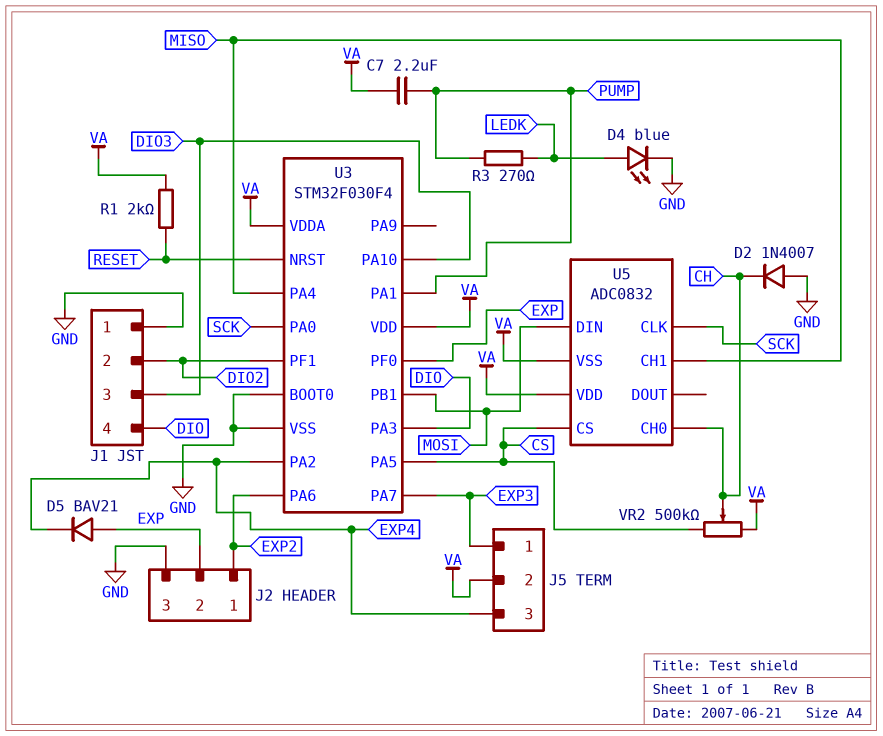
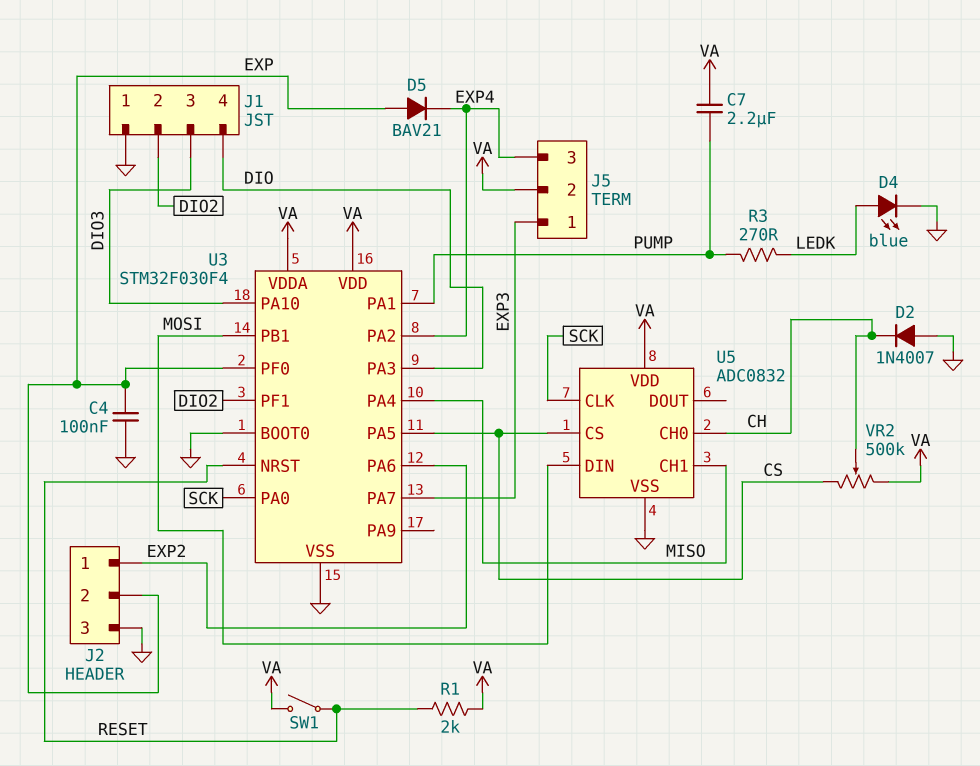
C4: none -> 100nF (EXP, GND)
SW1: none -> switch (RESET, VA)
U5 pin VSS: VA -> GND

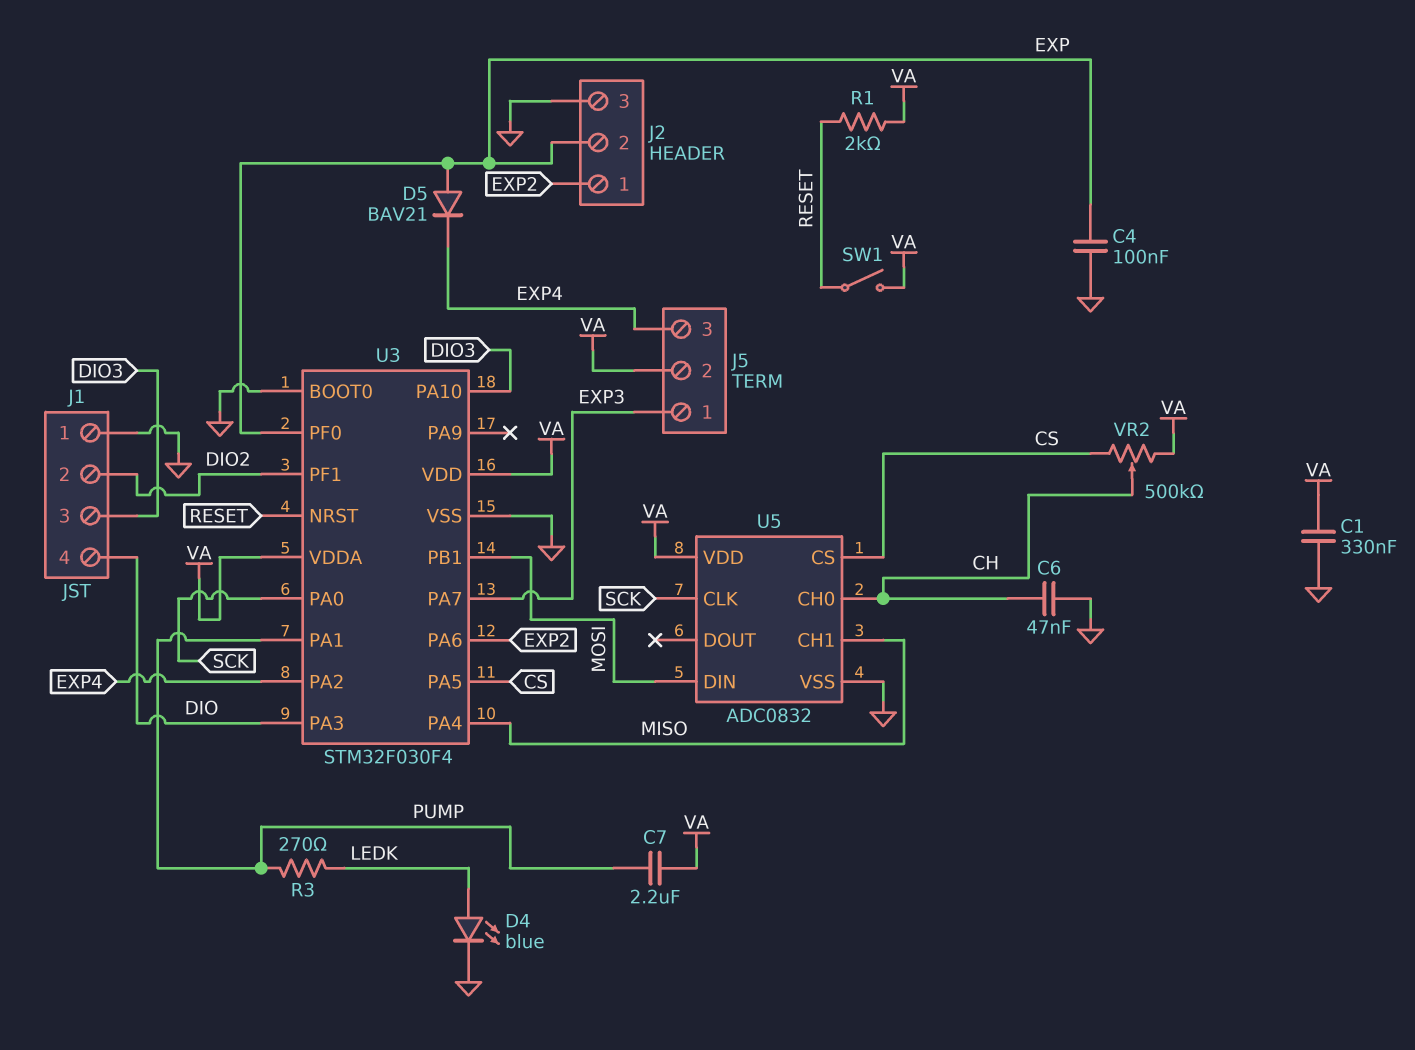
C1: none -> 330nF (GND, VA)
C6: none -> 47nF (CH, GND)
D2: diode 1N4007 (A GND, K CH) -> none

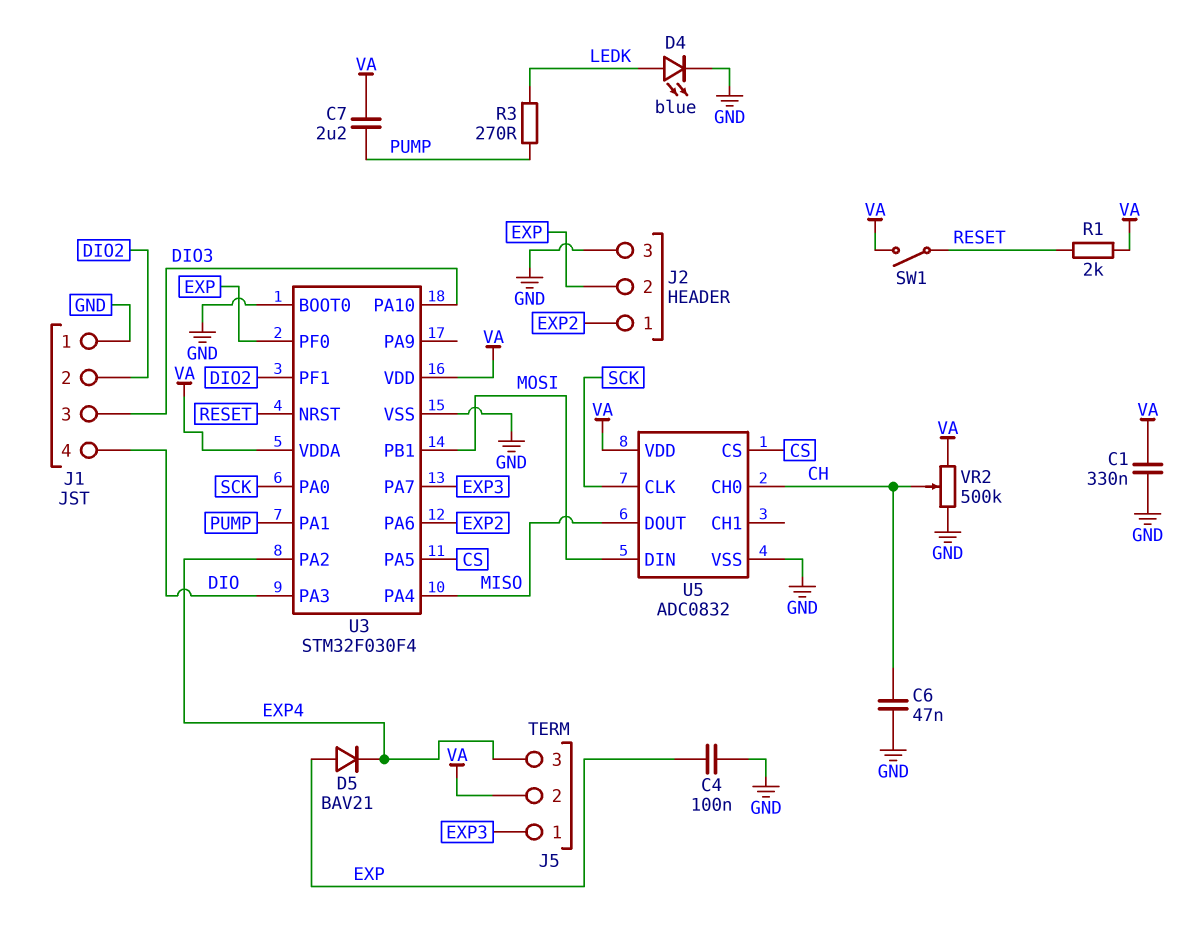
U5 pin CH1: MISO -> none
U5 pin DOUT: none -> MISO
VR2: 500k (CS, VA, wiper CH) -> 500k (GND, VA, wiper CH)

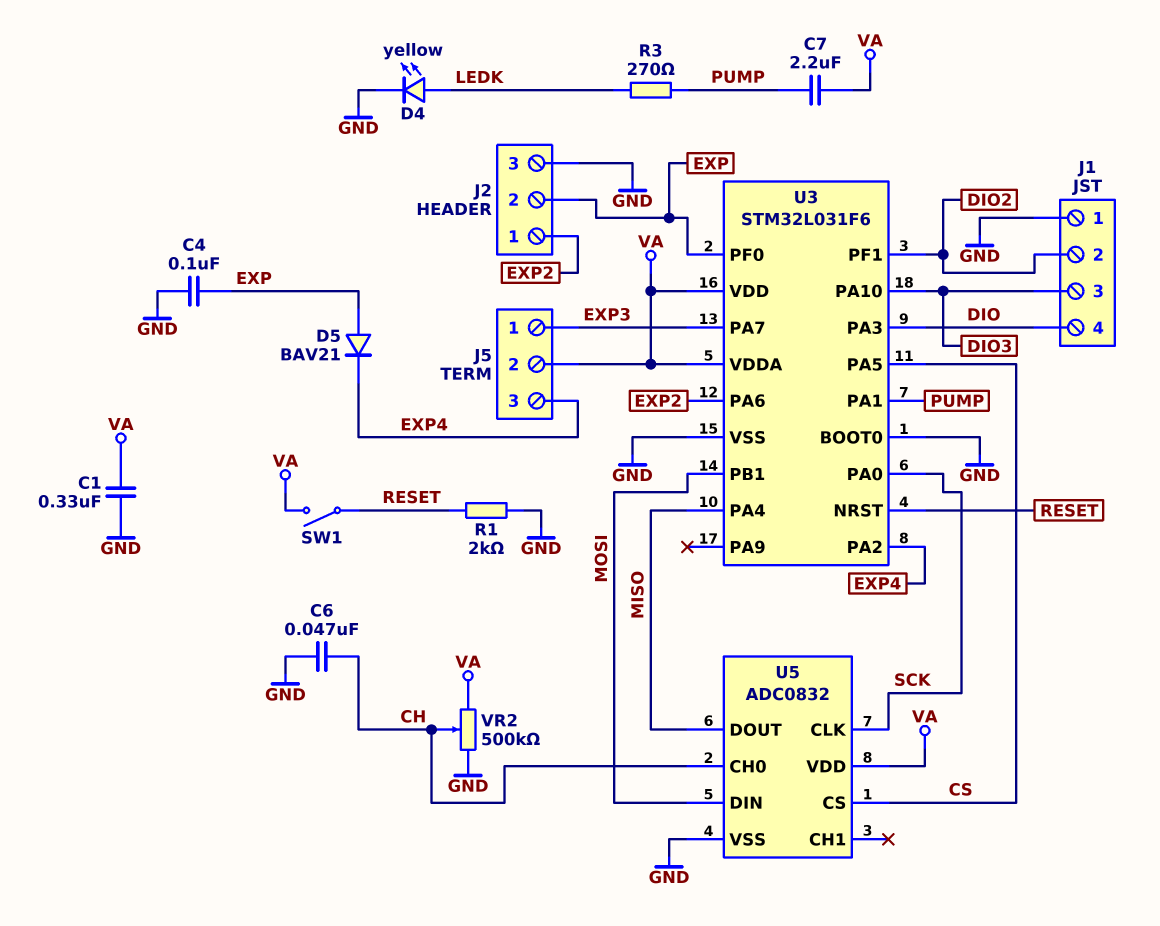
D4: LED blue (A LEDK, K GND) -> LED yellow (A LEDK, K GND)
R1: 2k (RESET, VA) -> 2k (GND, RESET)
U3: STM32F030F4 -> STM32L031F6

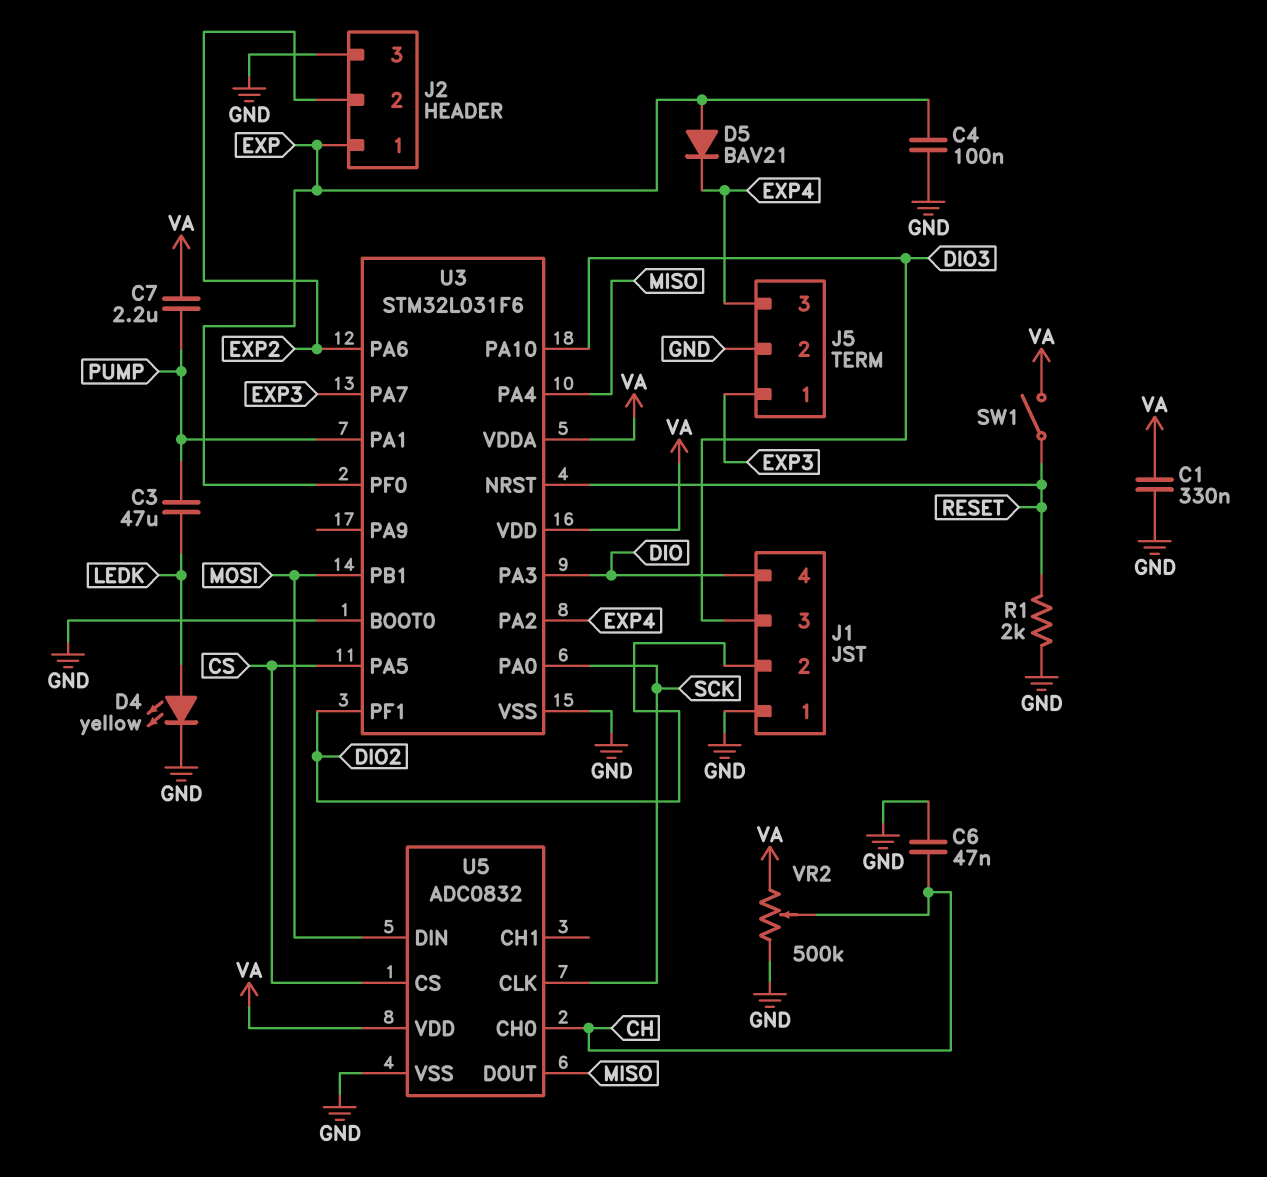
C3: none -> 47uF (LEDK, PUMP)
J2 pin 1: EXP2 -> EXP
J2 pin 2: EXP -> EXP2
J5 pin 2: VA -> GND
R3: 270 (LEDK, PUMP) -> none

